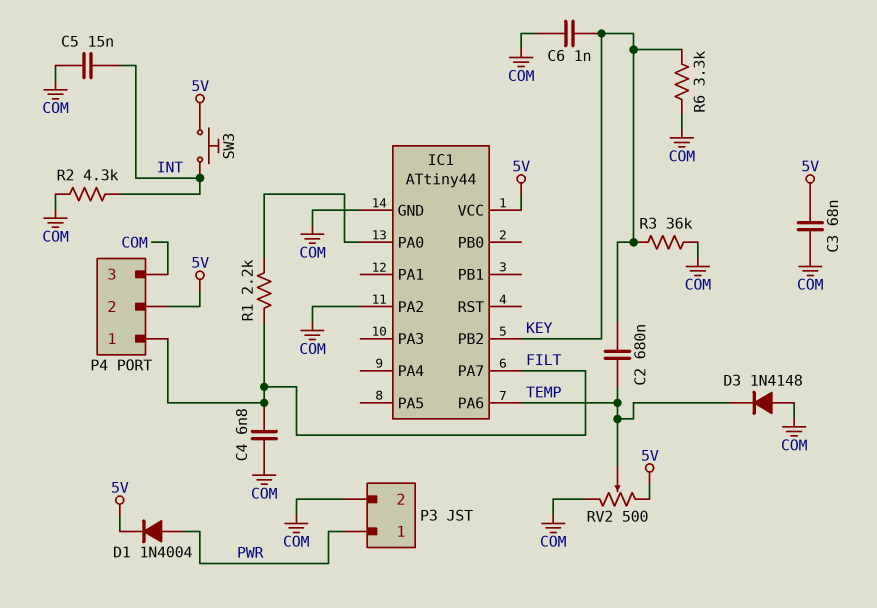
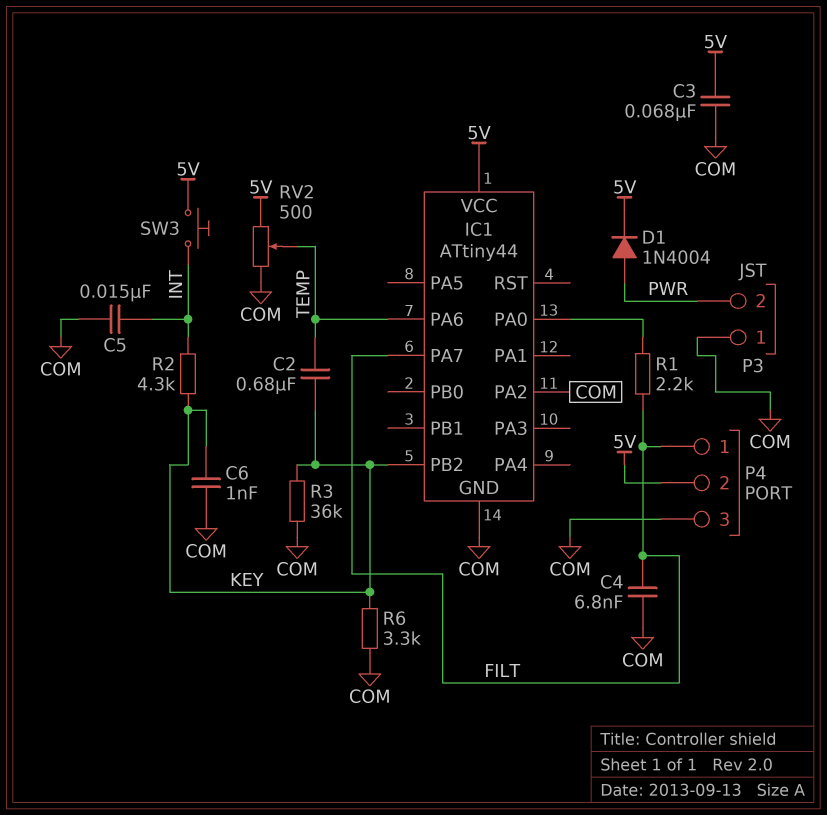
D3: diode 1N4148 (A COM, K TEMP) -> none
P3 pin 1: PWR -> COM
P3 pin 2: COM -> PWR
R2: 4.3k (COM, INT) -> 4.3k (INT, KEY)

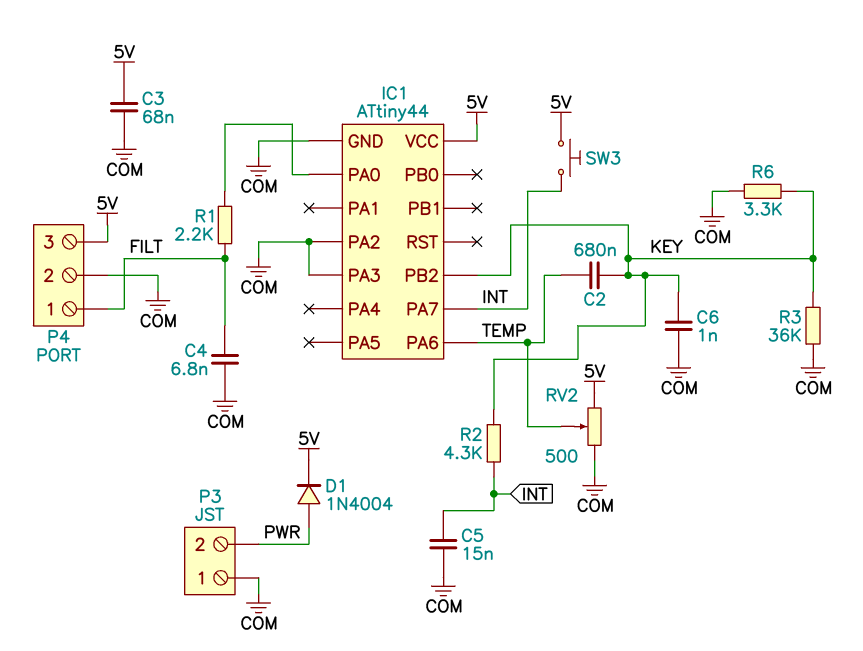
IC1 pin PA3: none -> COM
IC1 pin PA7: FILT -> INT
P4 pin 2: 5V -> COM
P4 pin 3: COM -> 5V

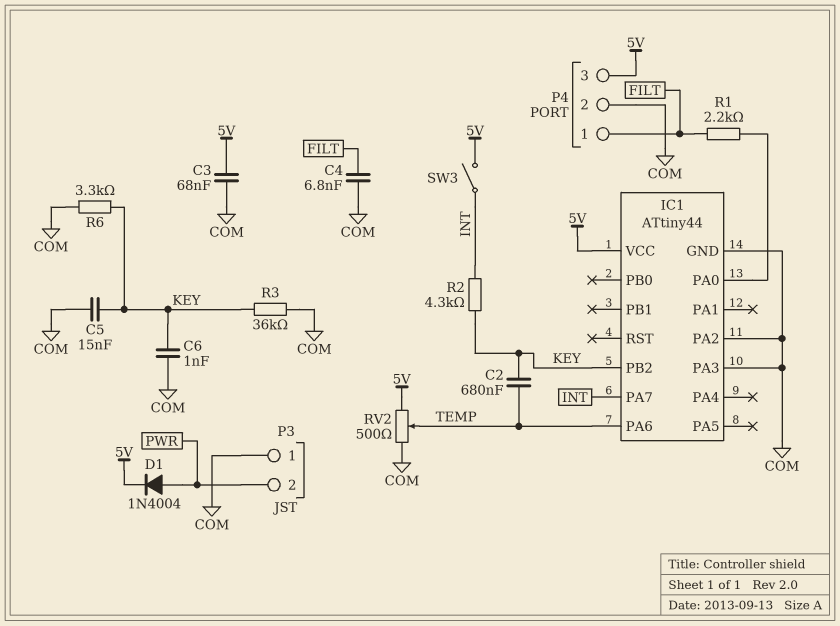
C5: 15nF (COM, INT) -> 15nF (COM, KEY)
SW3: button (5V, INT) -> switch (5V, INT)

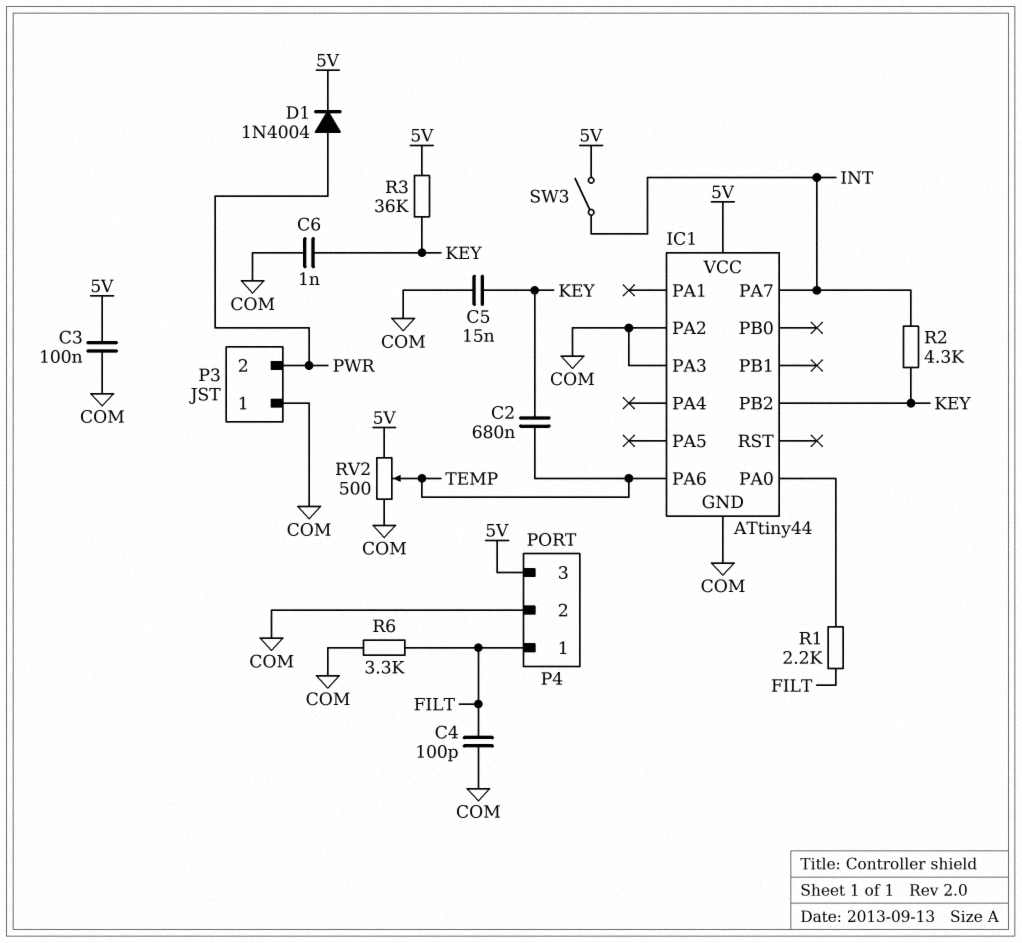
C3: 68nF (5V, COM) -> 100nF (5V, COM)
C4: 6.8nF (COM, FILT) -> 100pF (COM, FILT)
R3: 36k (COM, KEY) -> 36k (5V, KEY)
R6: 3.3k (COM, KEY) -> 3.3k (COM, FILT)

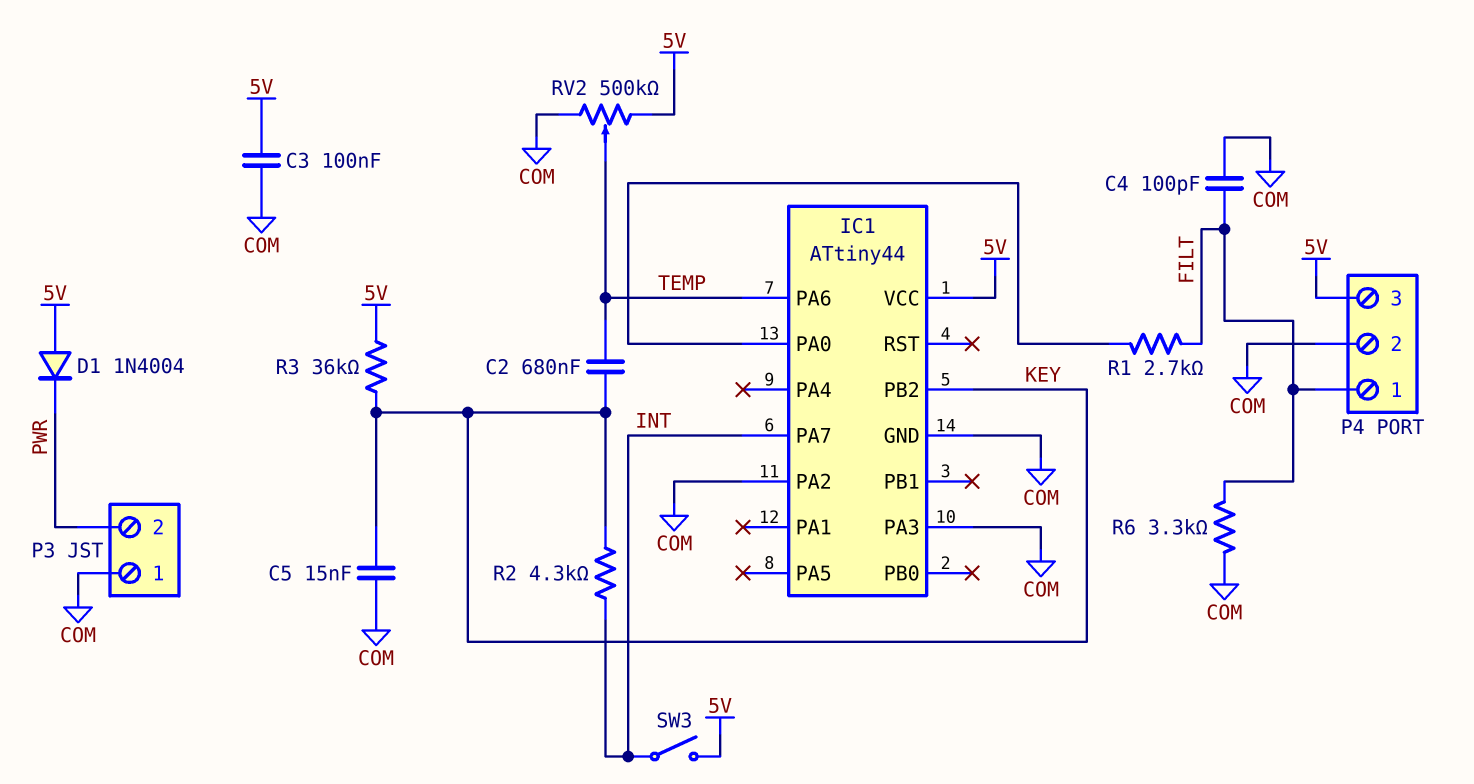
C6: 1nF (COM, KEY) -> none
D1: diode 1N4004 (A PWR, K 5V) -> diode 1N4004 (A 5V, K PWR)
R1: 2.2k (FILT, IC1/PA0) -> 2.7k (FILT, IC1/PA0)
RV2: 500 (5V, COM, wiper TEMP) -> 500k (5V, COM, wiper TEMP)

